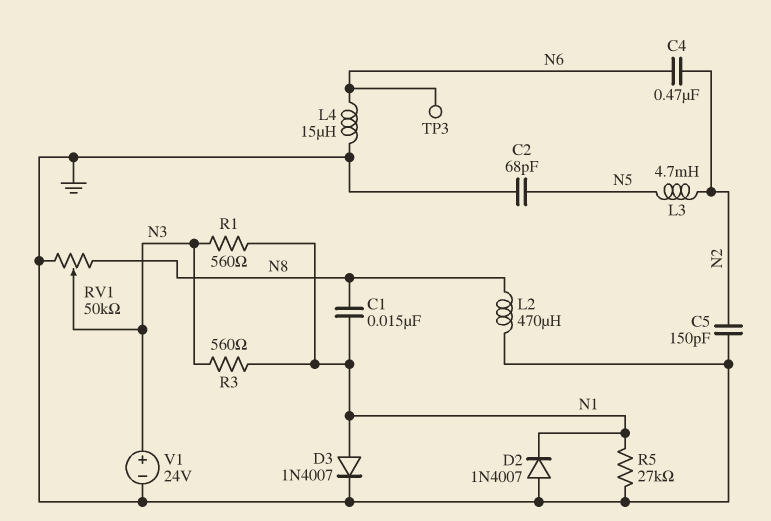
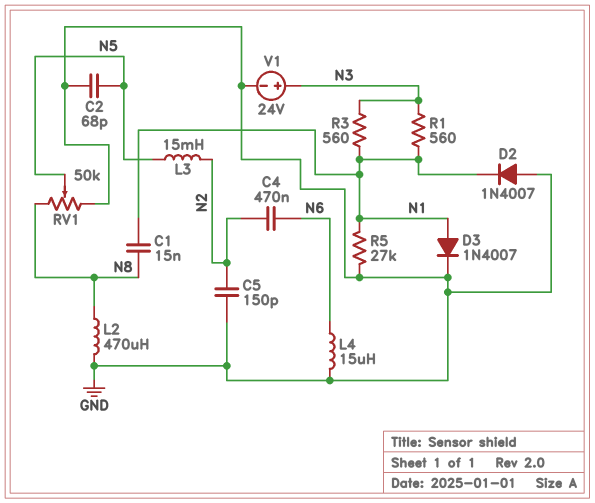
L3: 4.7mH (N2, N5) -> 15mH (N2, N5)
RV1: 50k (GND, N8, wiper N3) -> 50k (GND, N8, wiper N5)
TP3: test point (N6) -> none

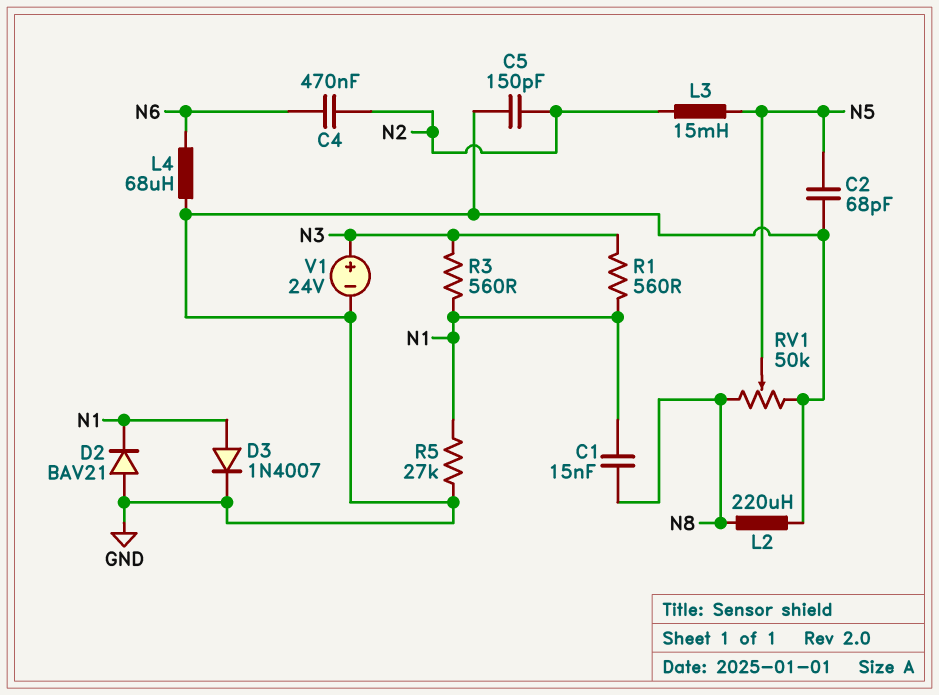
D2: diode 1N4007 (A GND, K N1) -> diode BAV21 (A GND, K N1)
L2: 470uH (GND, N8) -> 220uH (GND, N8)
L4: 15uH (GND, N6) -> 68uH (GND, N6)

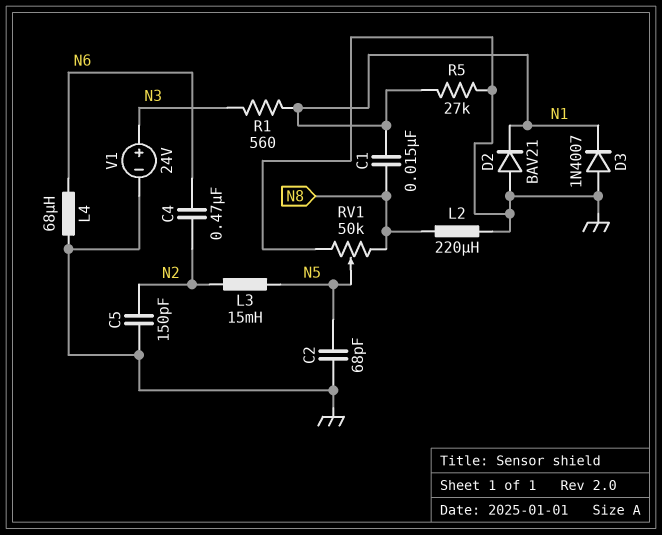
D3: diode 1N4007 (A N1, K GND) -> diode 1N4007 (A GND, K N1)
R3: 560 (N1, N3) -> none

